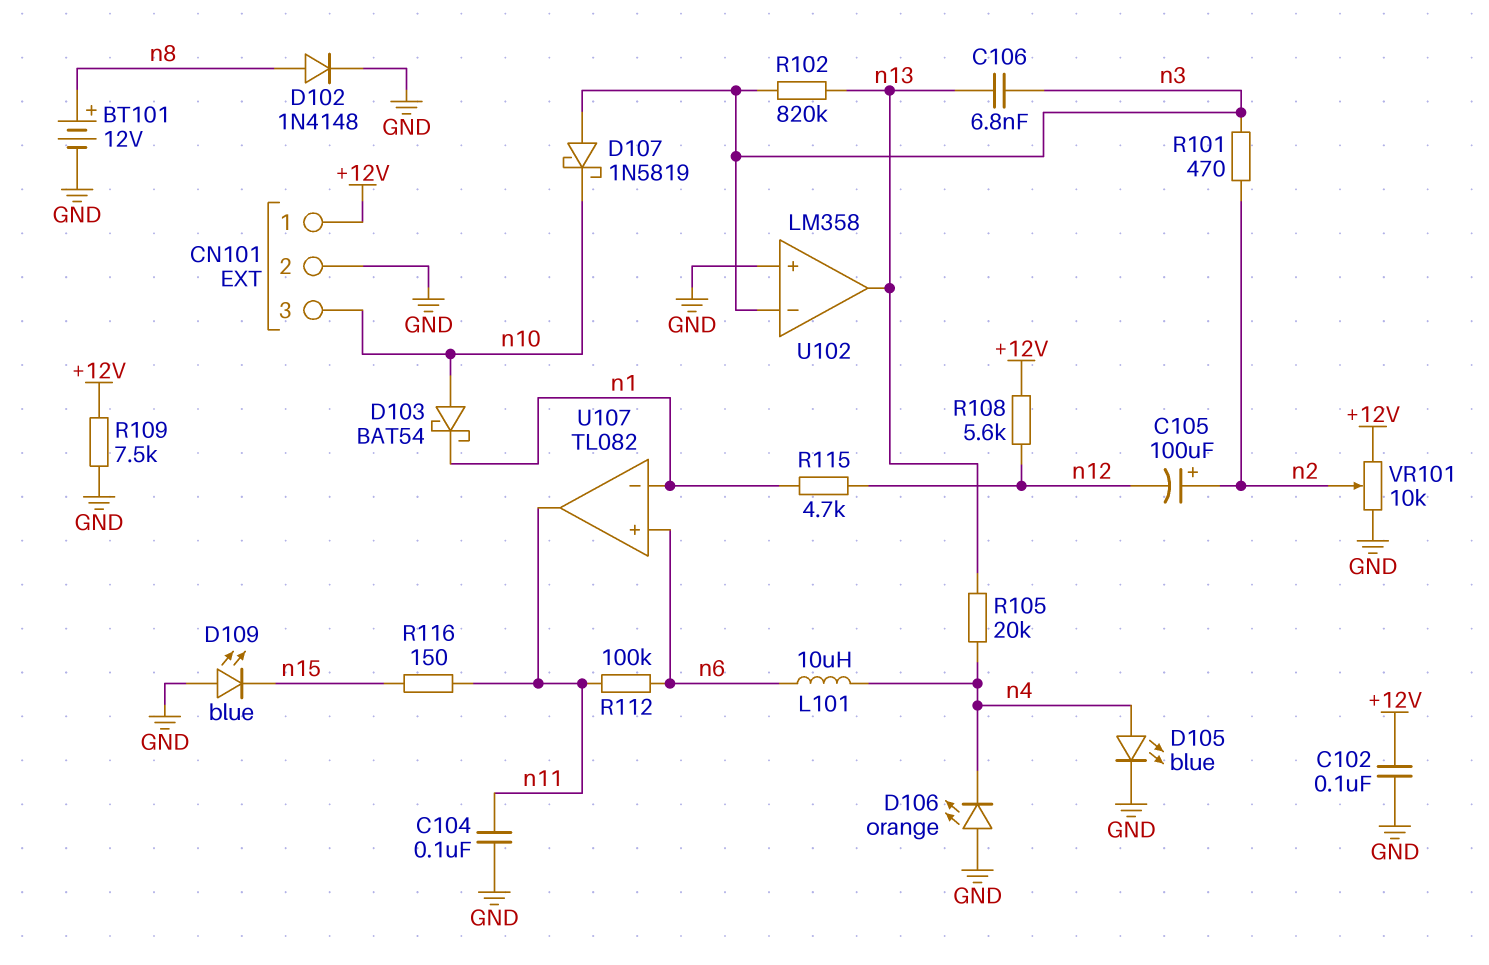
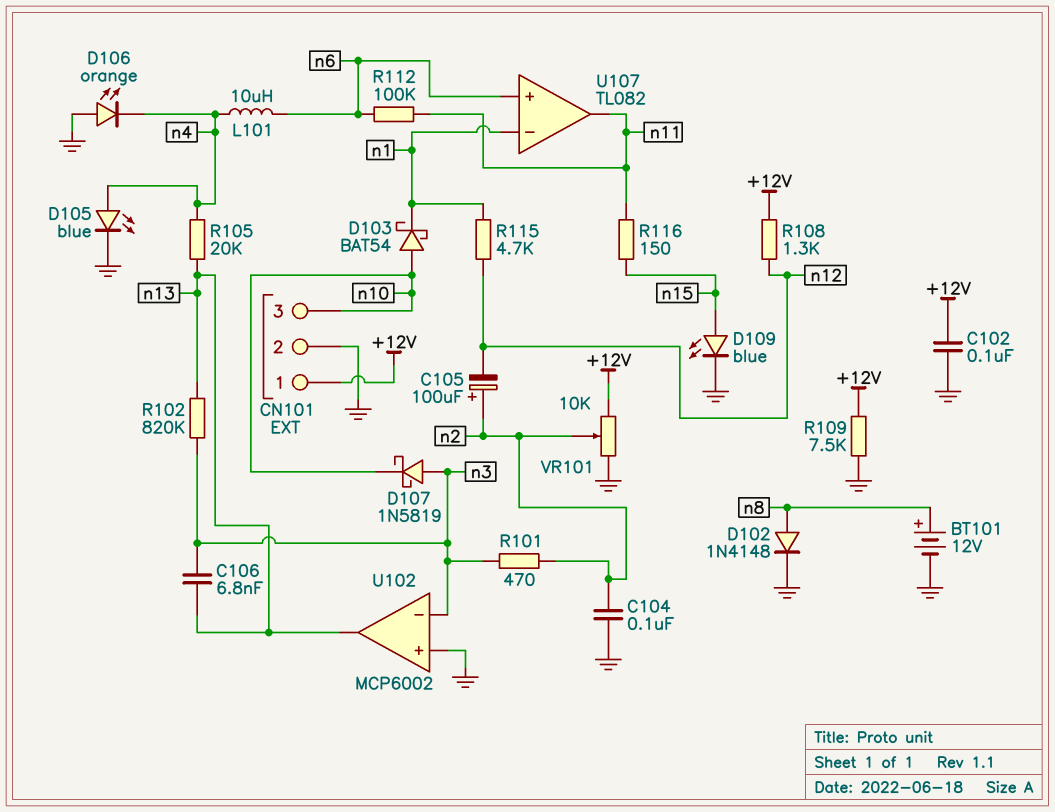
C104: 100nF (GND, n11) -> 100nF (GND, n2)
D109: LED blue (A GND, K n15) -> LED blue (A n15, K GND)
R108: 5.6k (+12V, n12) -> 1.3k (+12V, n12)
U102: LM358 -> MCP6002

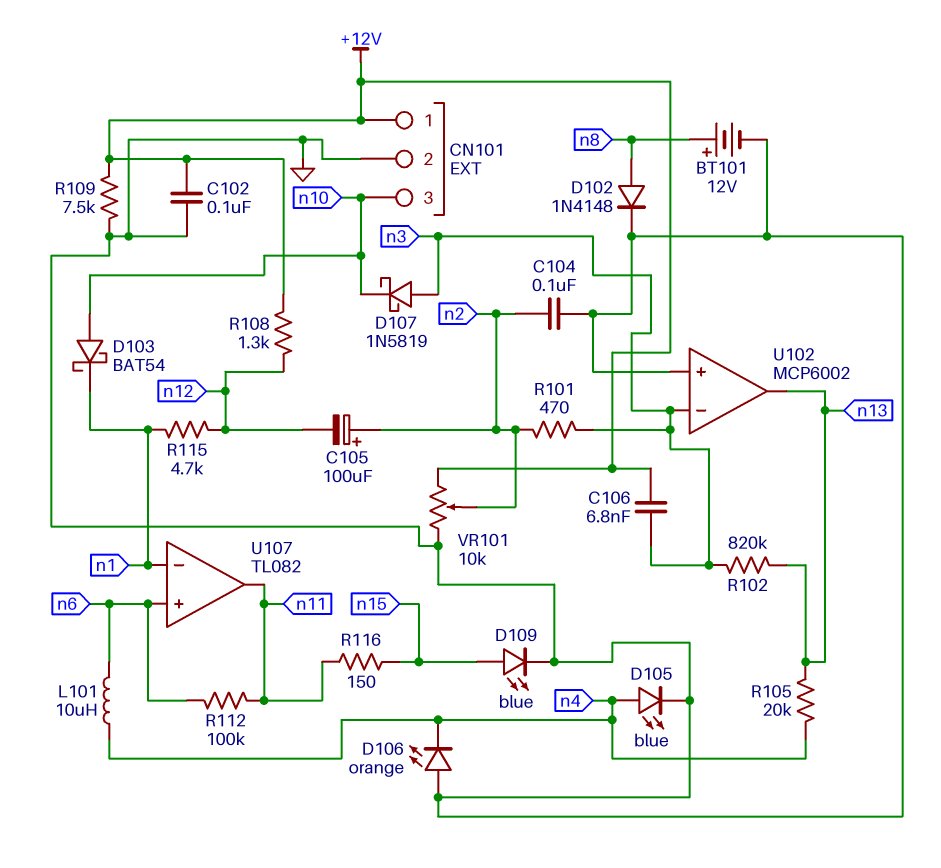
C106: 6.8nF (n3, n13) -> 6.8nF (+12V, n3)

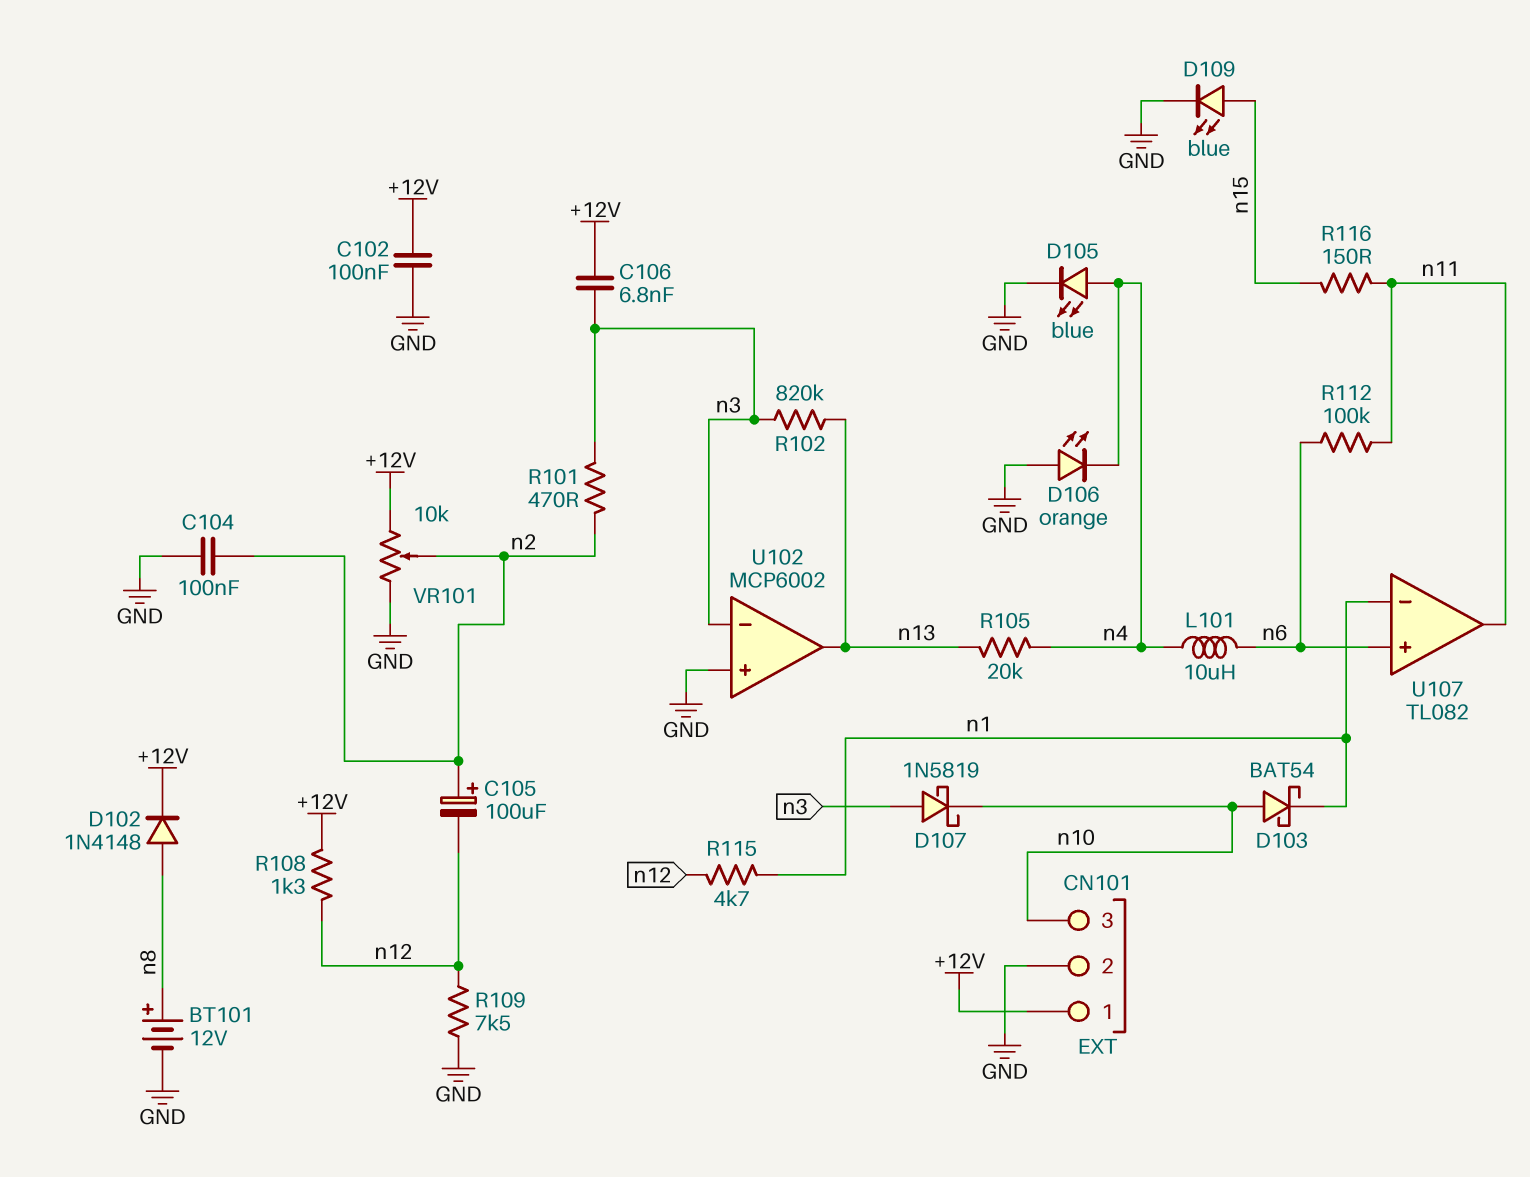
D102: diode 1N4148 (A n8, K GND) -> diode 1N4148 (A n8, K +12V)
R109: 7.5k (+12V, GND) -> 7.5k (GND, n12)

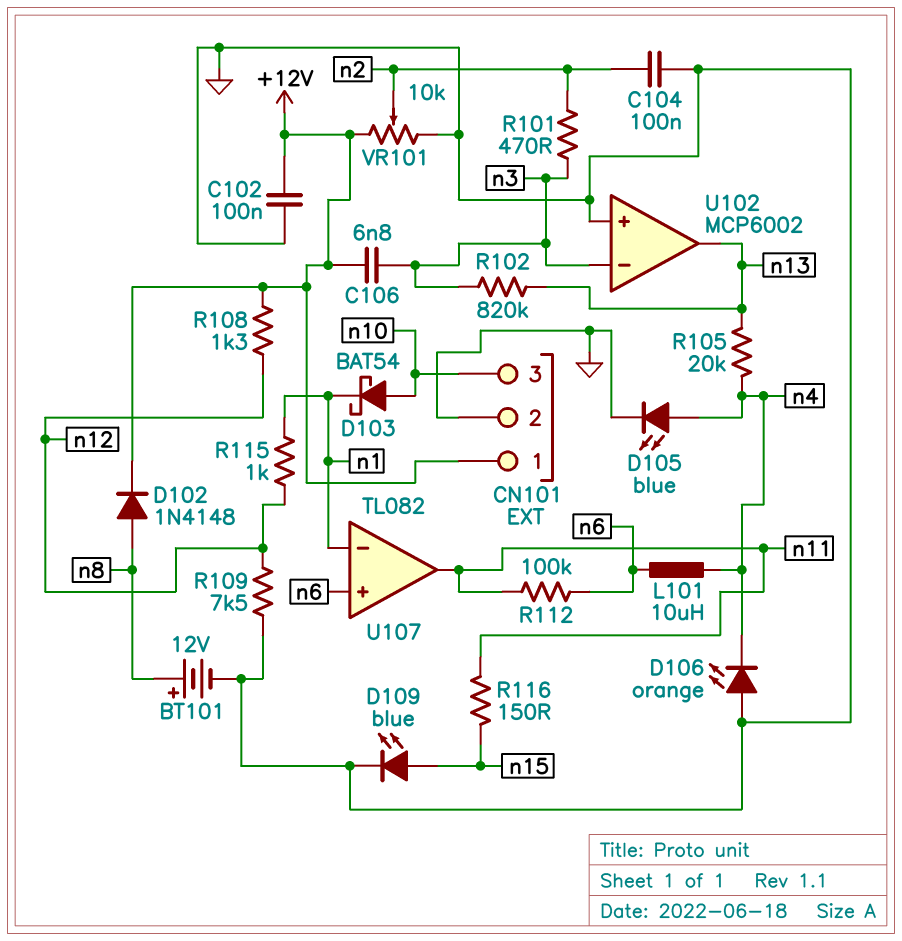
C105: 100uF (plus n2, minus n12) -> none
D107: schottky 1N5819 (A n3, K n10) -> none
R115: 4.7k (n1, n12) -> 1k (n1, n12)

